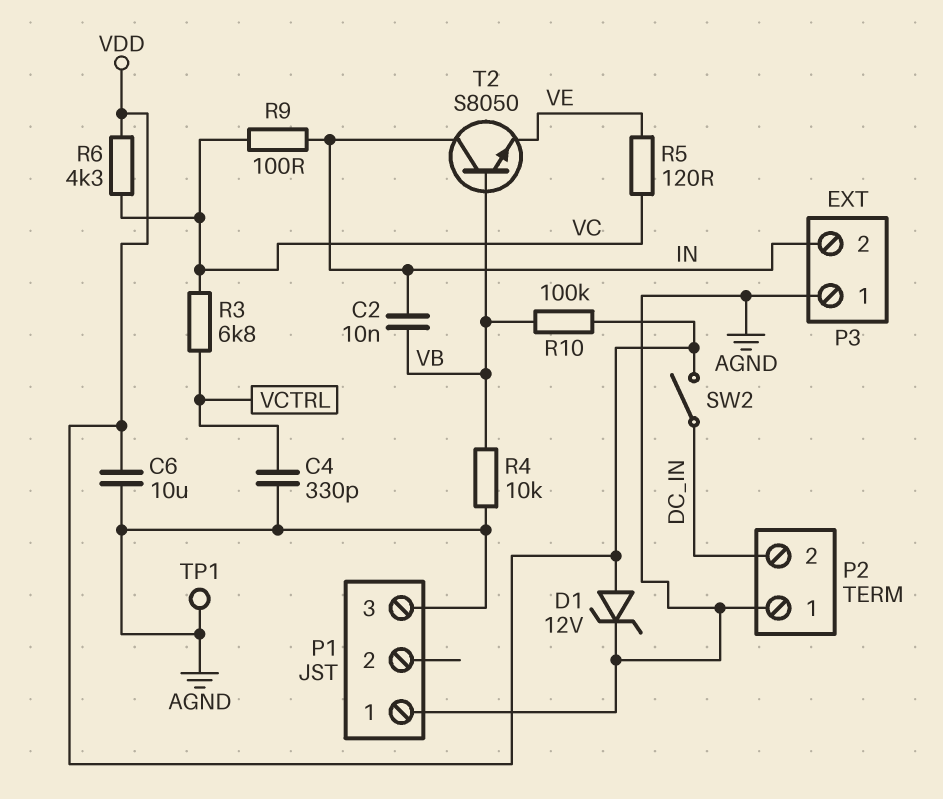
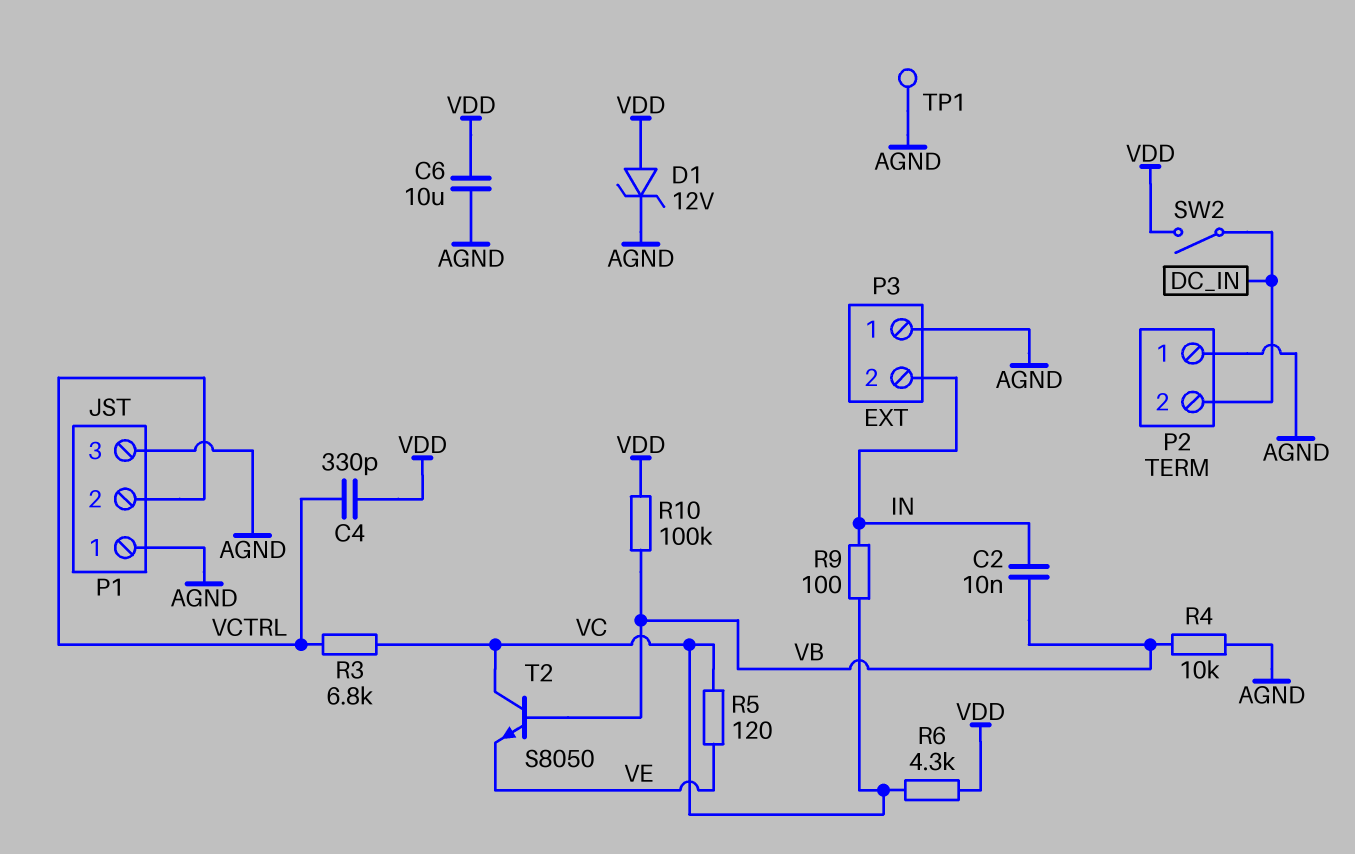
C4: 330pF (AGND, VCTRL) -> 330pF (VCTRL, VDD)
P1 pin 2: none -> VCTRL
T2: NPN S8050 (B VB, C IN, E VE) -> NPN S8050 (B VB, C VC, E VE)

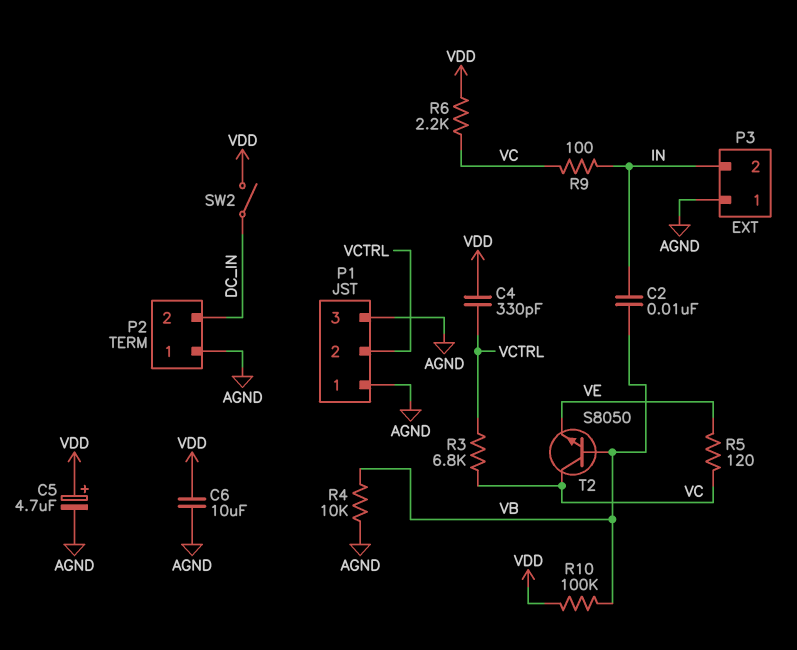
C5: none -> 4.7uF (plus VDD, minus AGND)
D1: zener 12V (A VDD, K AGND) -> none
R6: 4.3k (VC, VDD) -> 2.2k (VC, VDD)
TP1: test point (AGND) -> none

